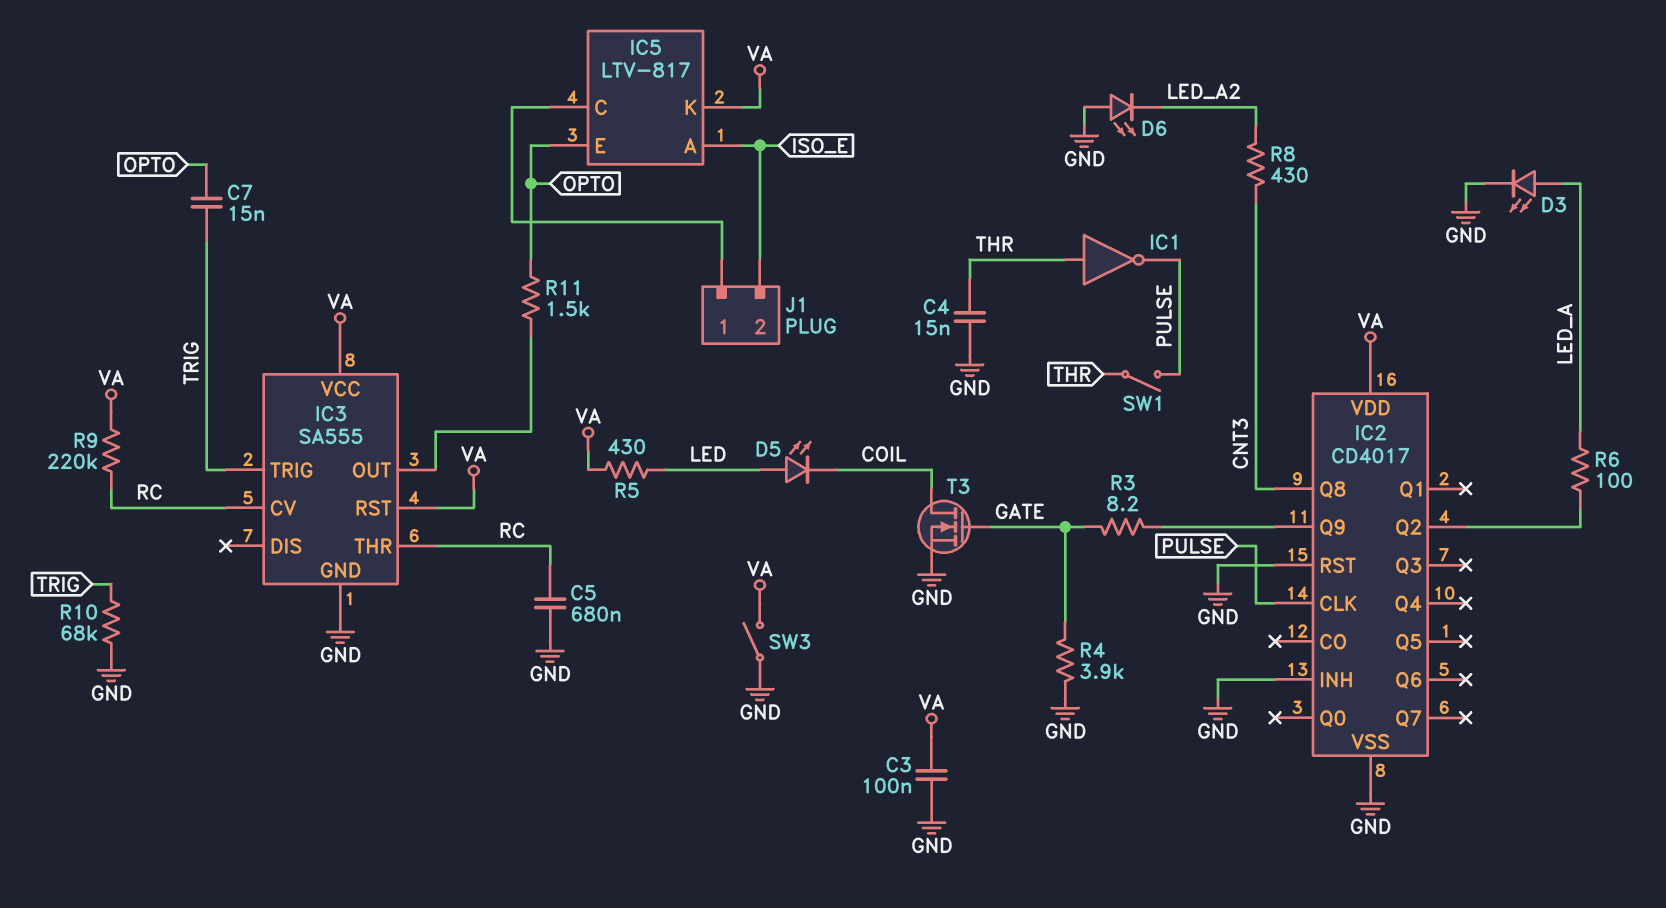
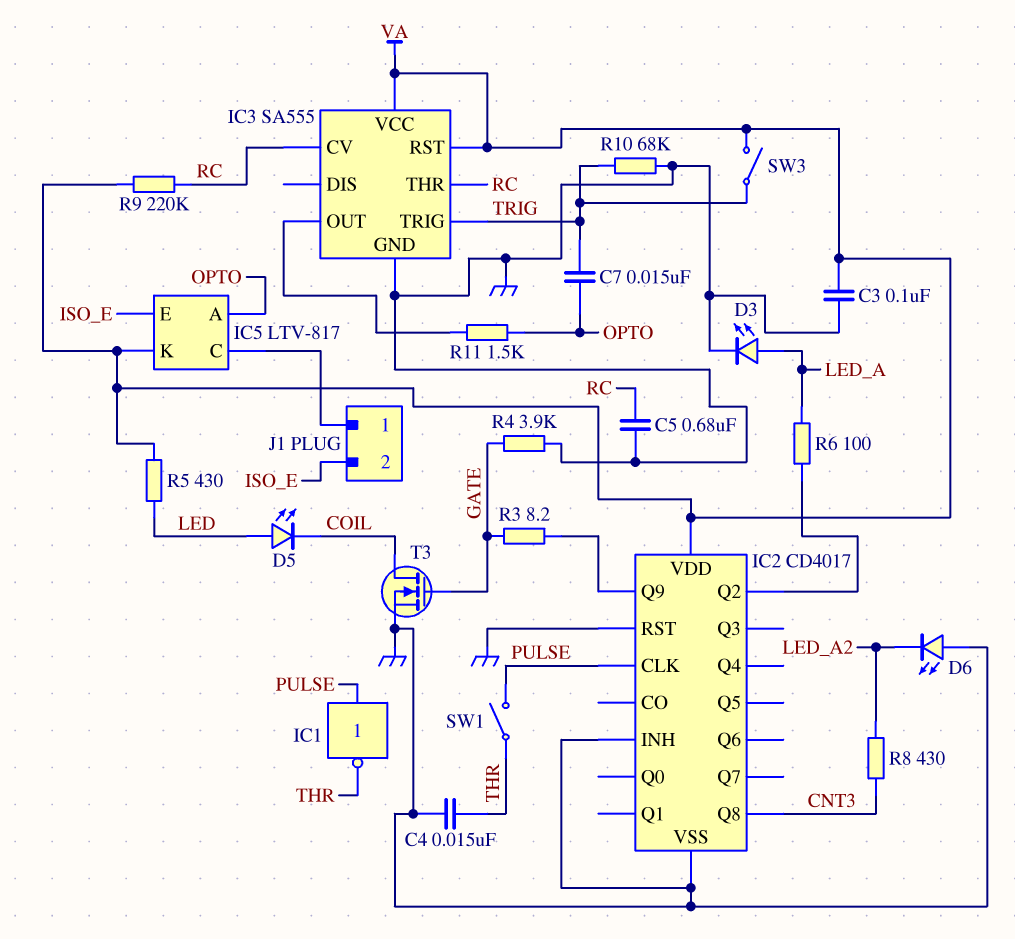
IC1: NOT (in THR, out PULSE) -> NOT (in PULSE, out THR)
IC5 pin A: ISO_E -> OPTO
IC5 pin E: OPTO -> ISO_E
SW3: switch (GND, VA) -> switch (TRIG, VA)

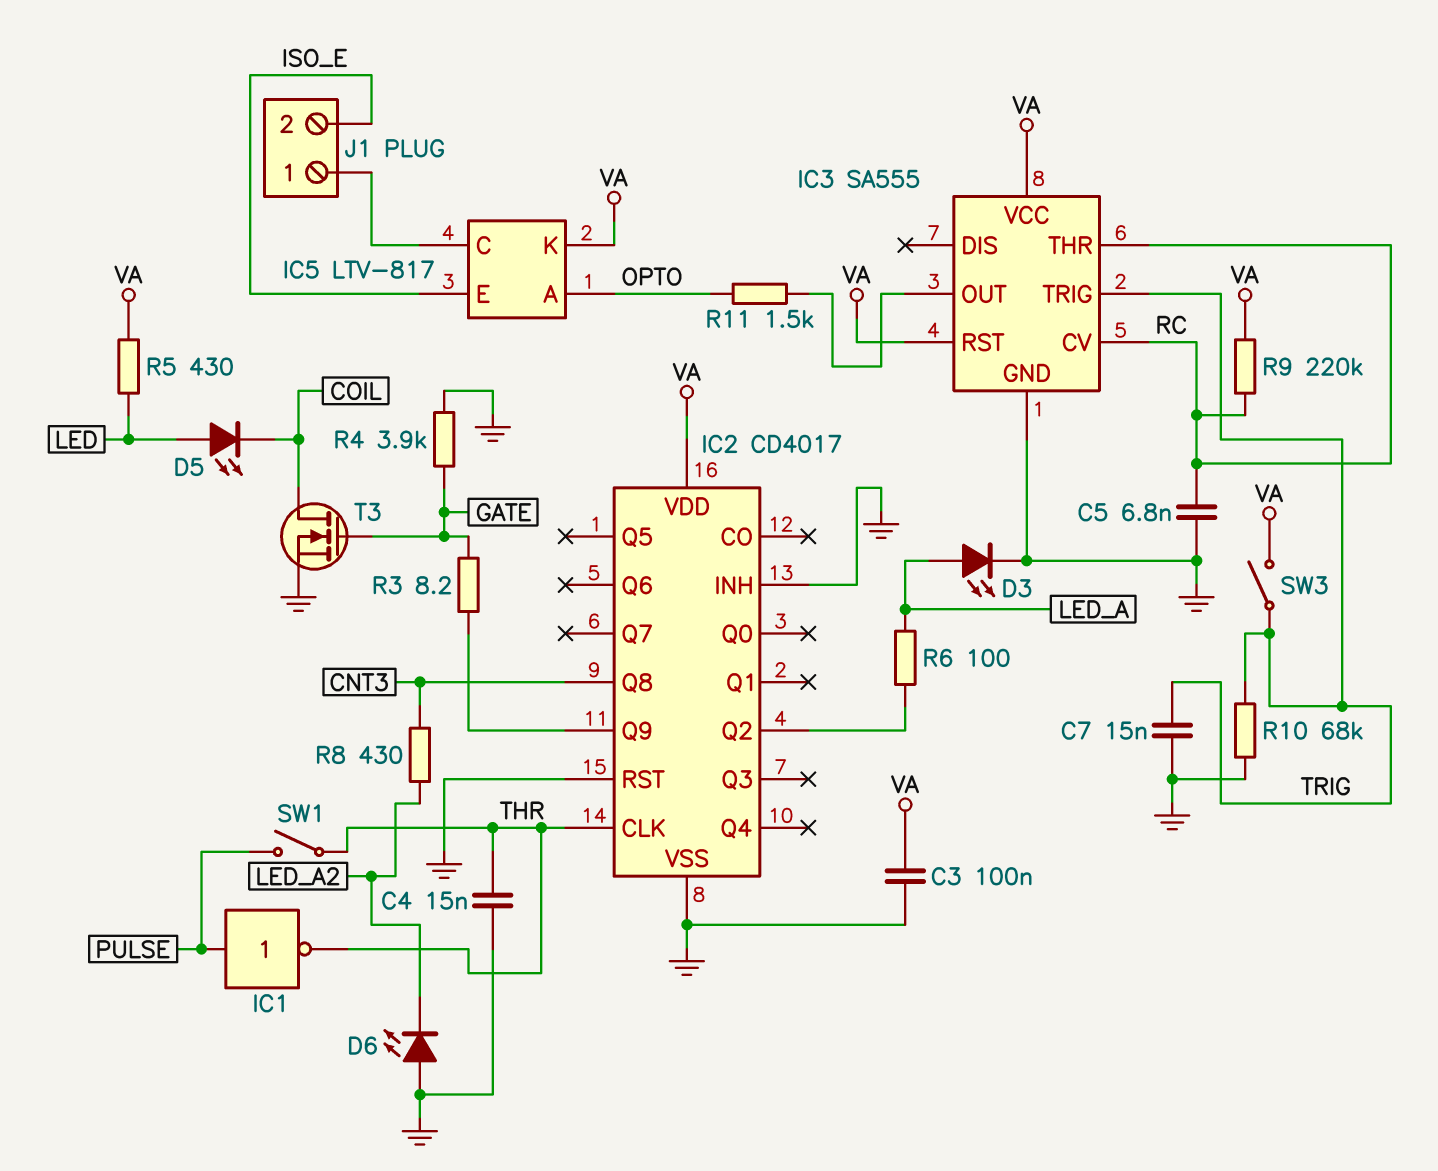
C5: 680nF (GND, RC) -> 6.8nF (GND, RC)
C7: 15nF (OPTO, TRIG) -> 15nF (GND, TRIG)
IC2 pin CLK: PULSE -> THR

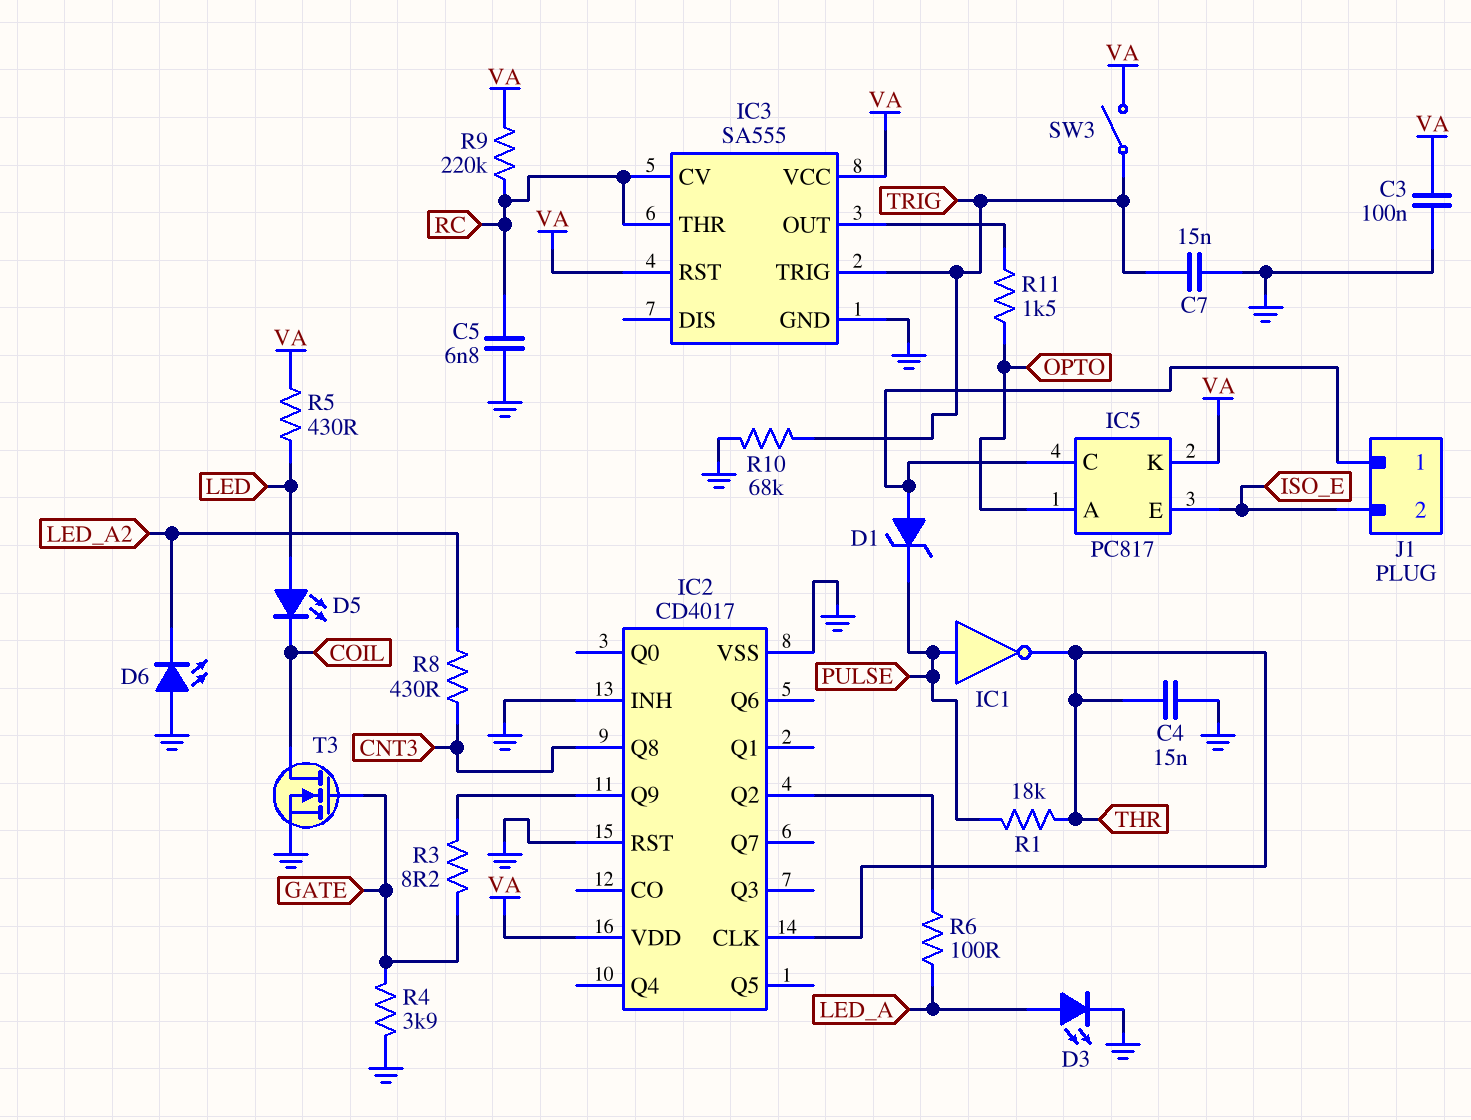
D1: none -> zener (A IC5/C, K PULSE)
IC5: LTV-817 -> PC817
R1: none -> 18k (PULSE, THR)
SW1: switch (PULSE, THR) -> none

